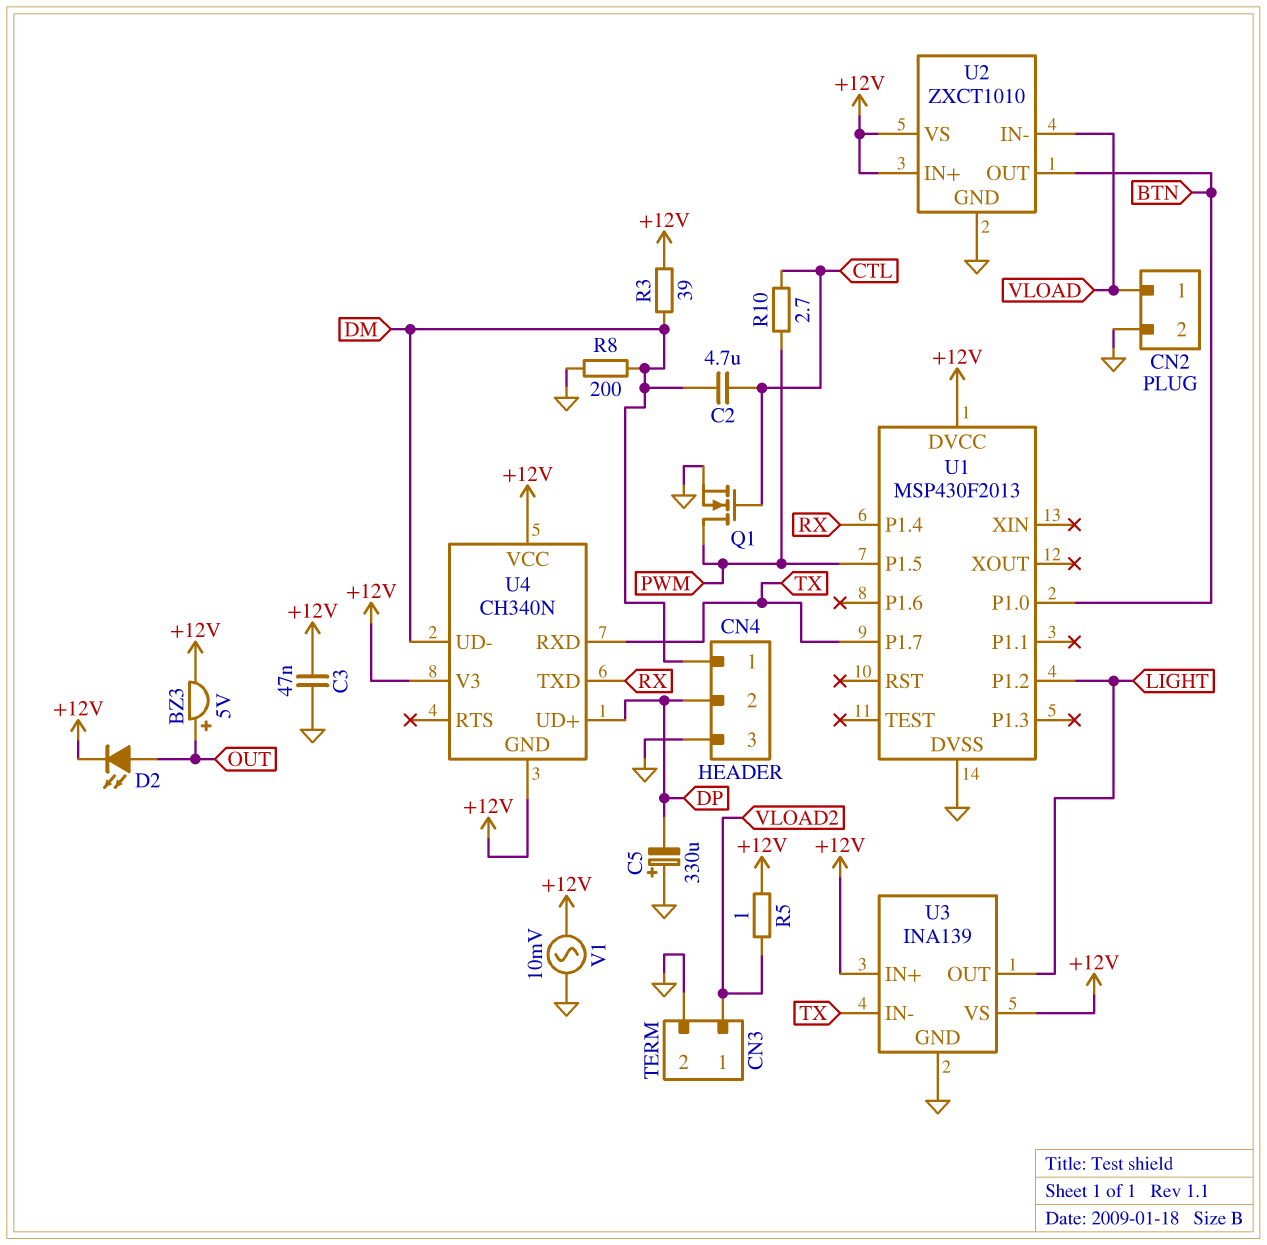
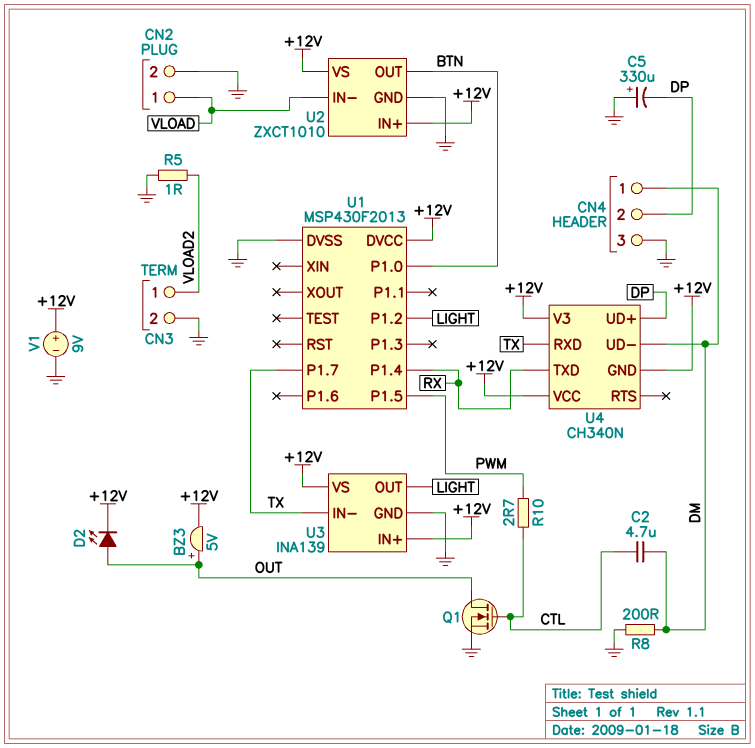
C3: 47nF (+12V, GND) -> none
Q1: NMOS (G CTL, D PWM, S GND) -> NMOS (G CTL, D OUT, S GND)
R3: 39 (+12V, DM) -> none
R5: 1 (+12V, VLOAD2) -> 1 (GND, VLOAD2)
V1: AC 10mV (+12V, GND) -> 9V (plus +12V, minus GND)

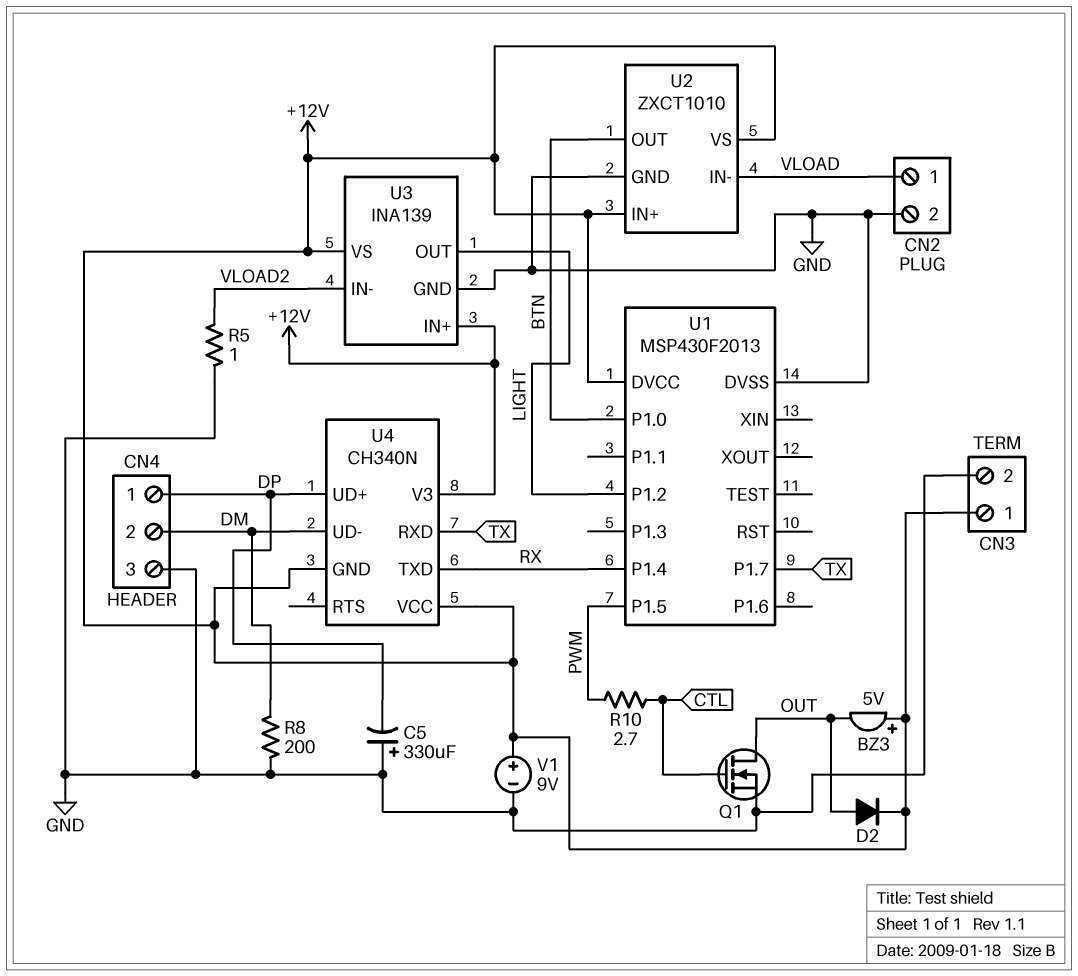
BZ3: buzzer 5V (plus OUT, minus +12V) -> buzzer 5V (plus +12V, minus OUT)
C2: 4.7uF (CTL, DM) -> none
CN3 pin 1: VLOAD2 -> +12V
CN4 pin 1: DM -> DP
CN4 pin 2: DP -> DM
D2: LED (A OUT, K +12V) -> diode (A OUT, K +12V)
U3 pin IN-: TX -> VLOAD2

